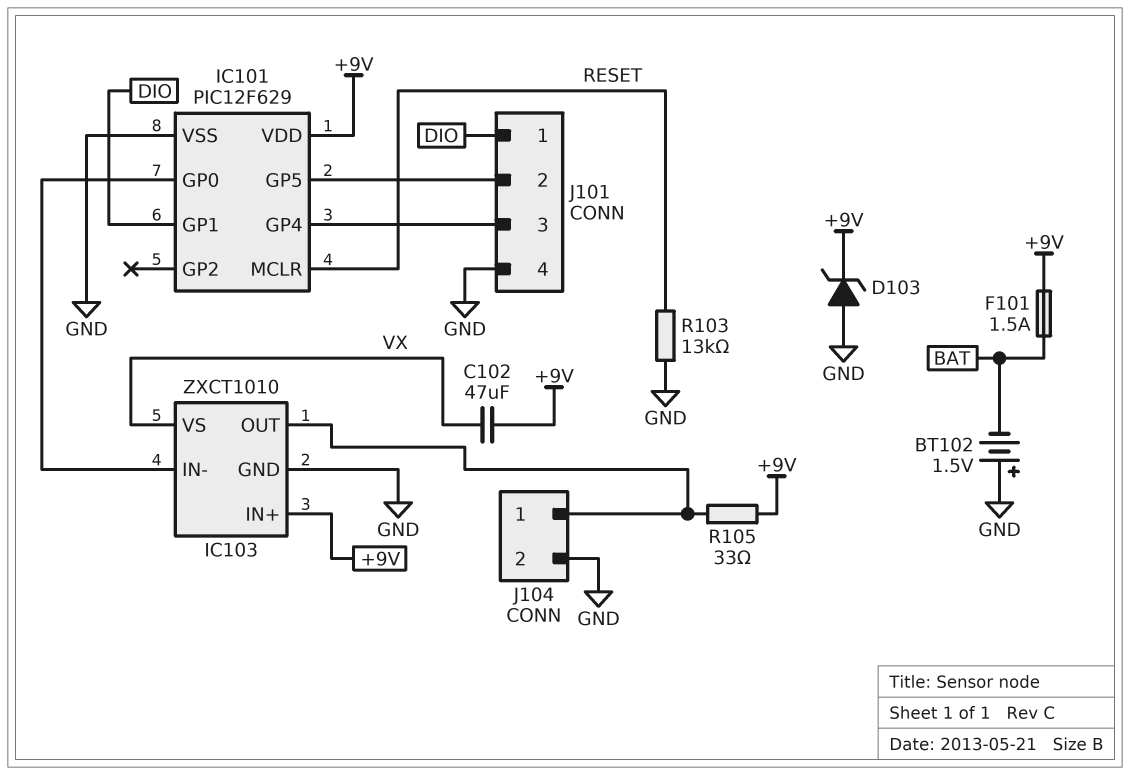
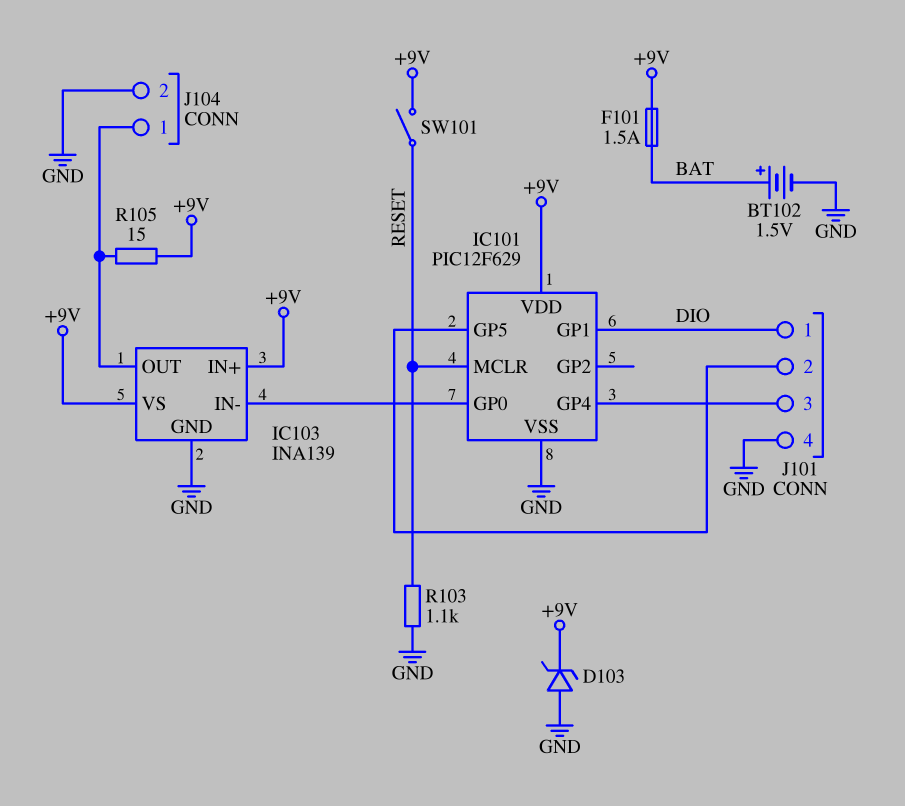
BT102: 1.5V (plus GND, minus BAT) -> 1.5V (plus BAT, minus GND)
C102: 47uF (+9V, VX) -> none
IC103: ZXCT1010 -> INA139
IC103 pin VS: VX -> +9V
R103: 13k (GND, RESET) -> 1.1k (GND, RESET)
R105: 33 (+9V, IC103/OUT) -> 15 (+9V, IC103/OUT)
SW101: none -> switch (+9V, RESET)

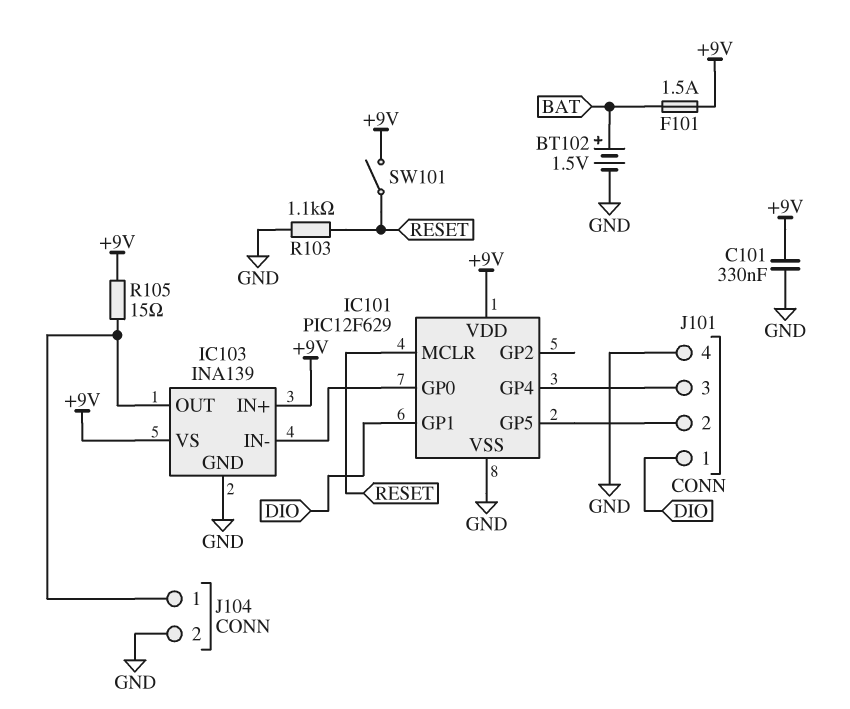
C101: none -> 330nF (+9V, GND)
D103: zener (A GND, K +9V) -> none

